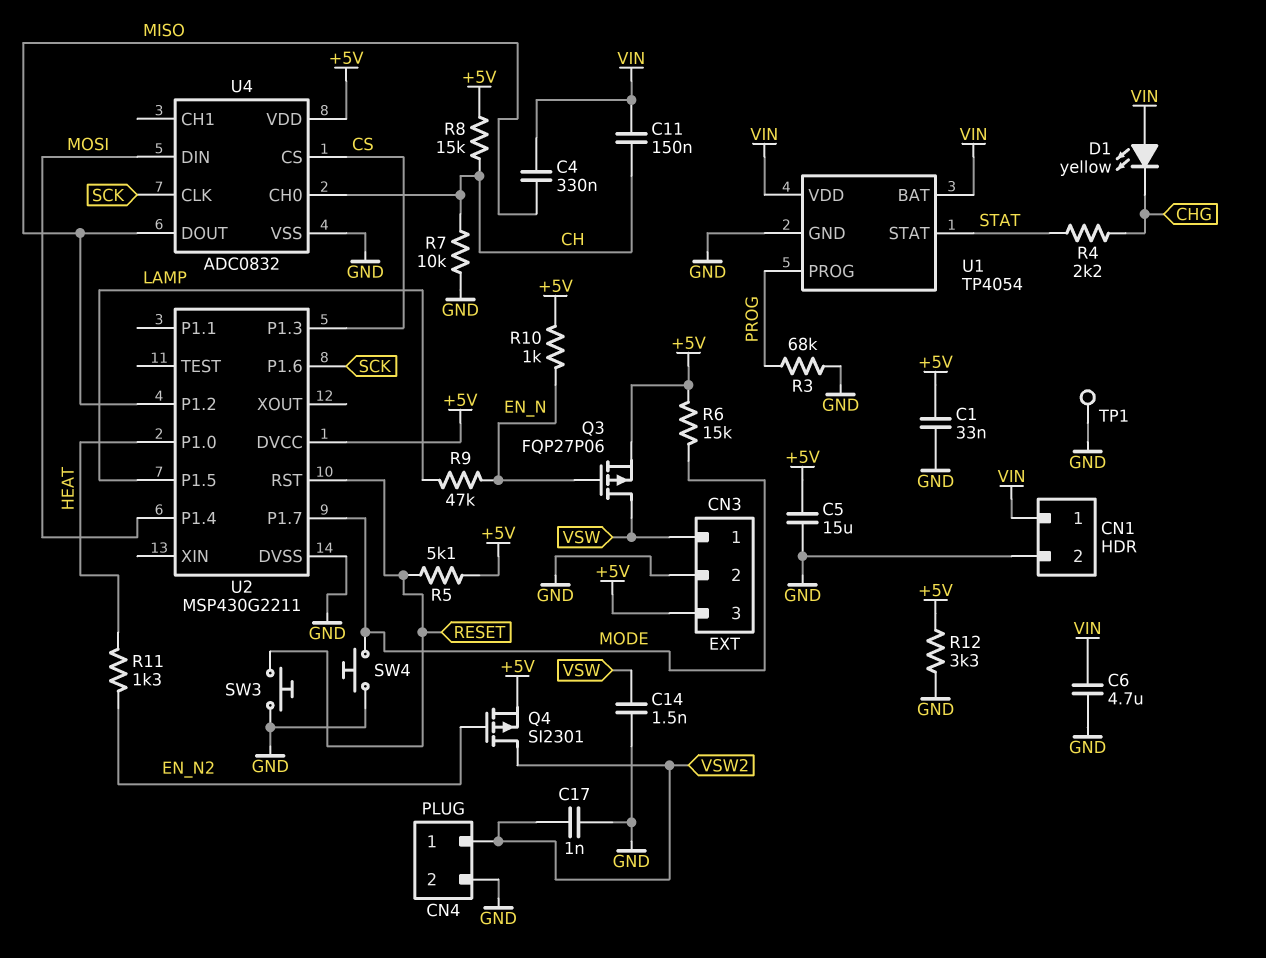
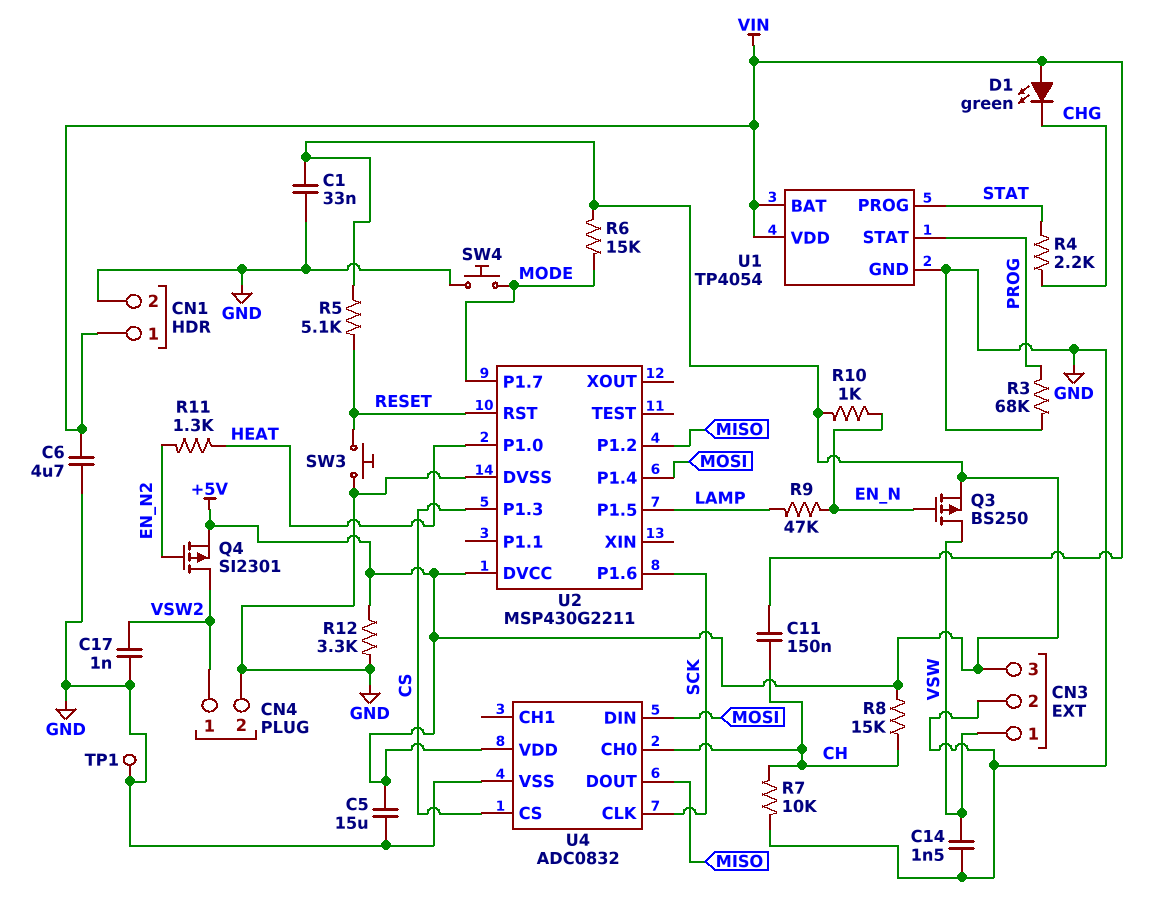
C4: 330nF (MISO, VIN) -> none
D1: LED yellow (A VIN, K CHG) -> LED green (A VIN, K CHG)
Q3: PMOS FQP27P06 (G EN_N, D VSW, S +5V) -> PMOS BS250 (G EN_N, D VSW, S +5V)
U1 pin PROG: PROG -> STAT
U1 pin STAT: STAT -> PROG

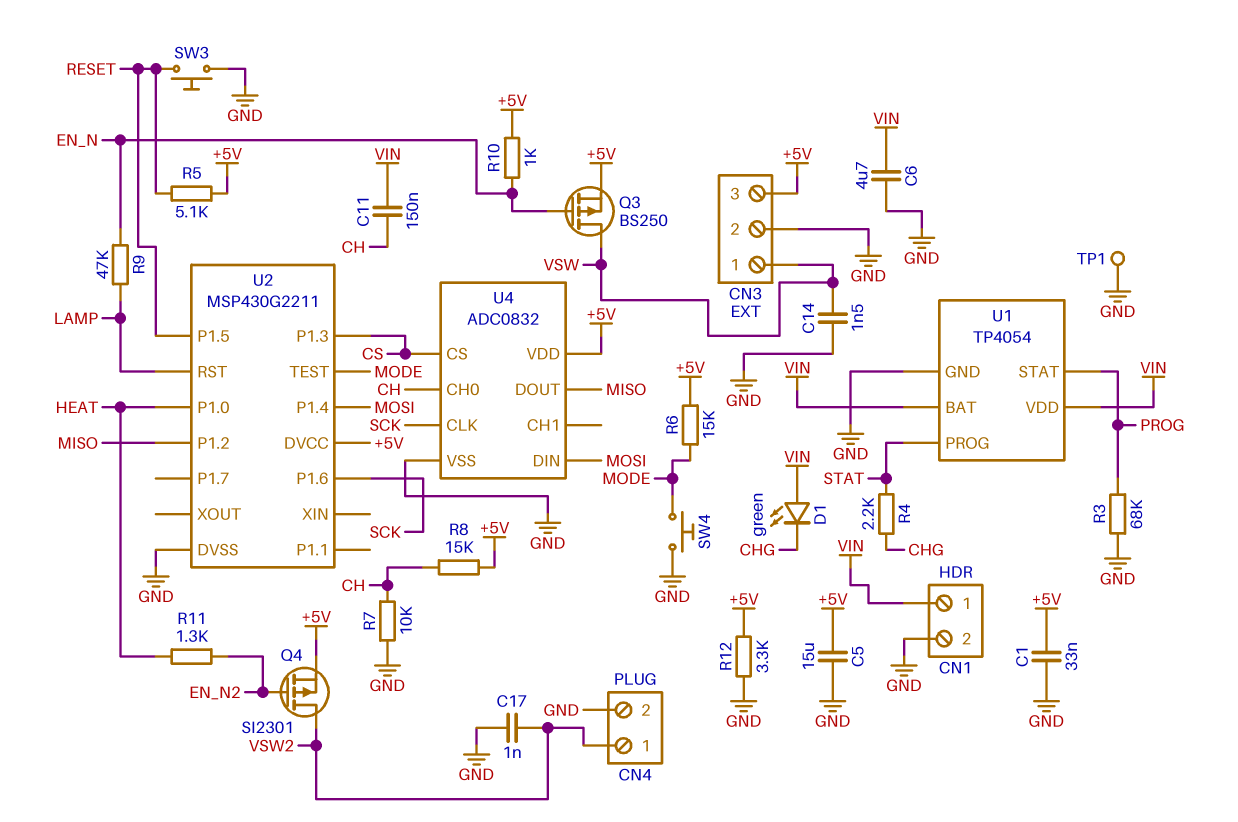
U2 pin P1.5: LAMP -> RESET
U2 pin P1.7: MODE -> none
U2 pin RST: RESET -> LAMP
U2 pin TEST: none -> MODE

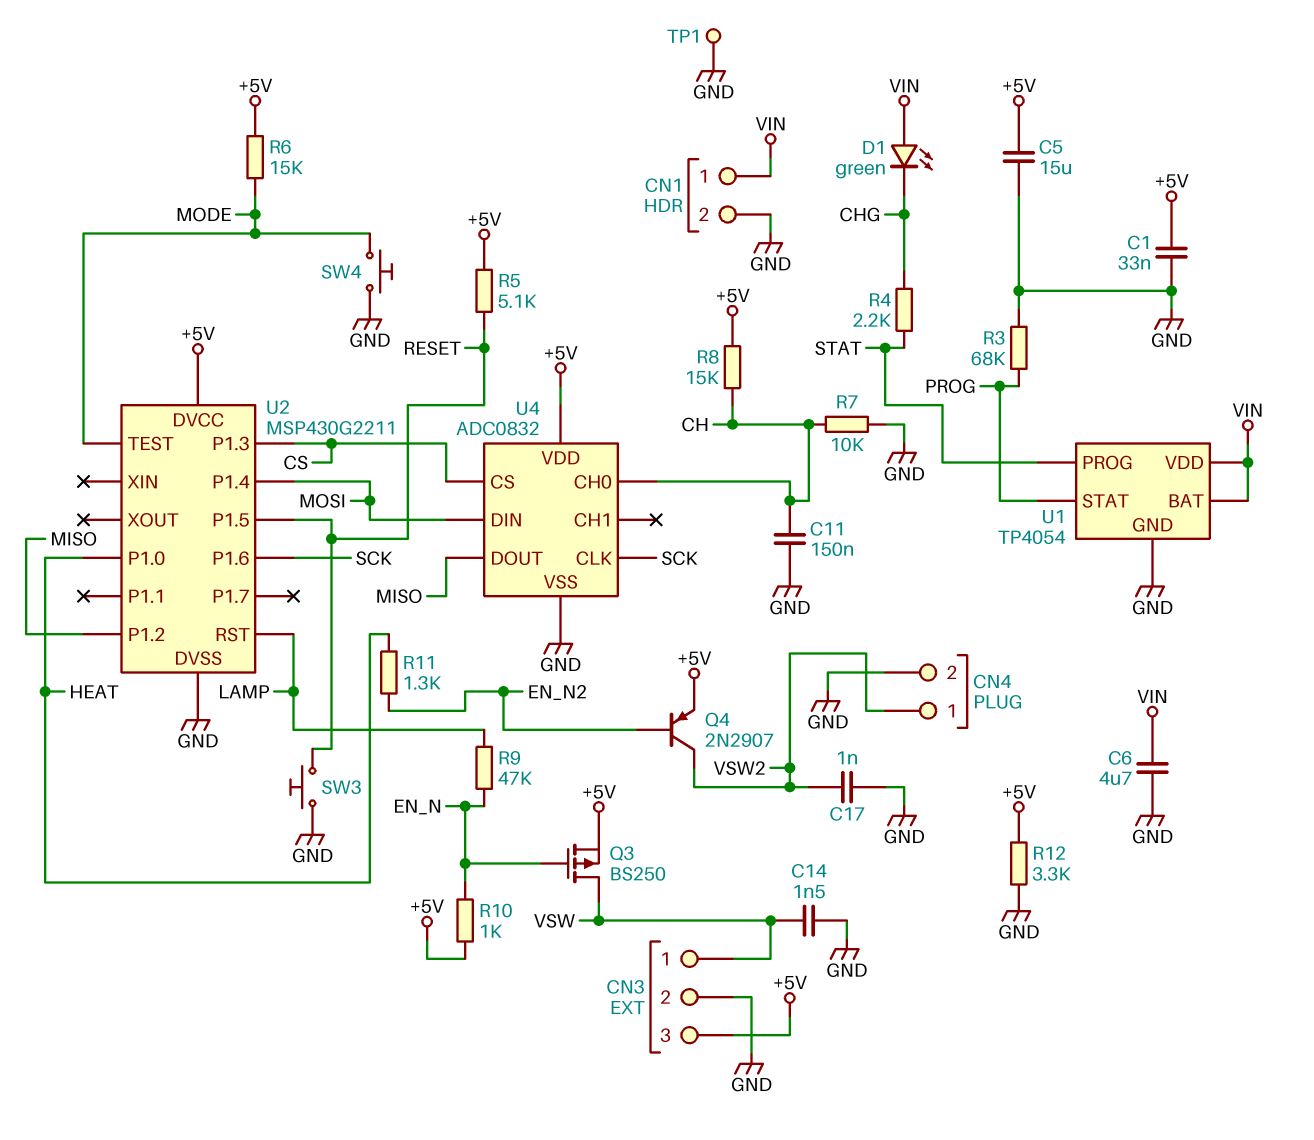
C11: 150nF (CH, VIN) -> 150nF (CH, GND)
Q4: PMOS SI2301 (G EN_N2, D VSW2, S +5V) -> PNP 2N2907 (B EN_N2, C VSW2, E +5V)

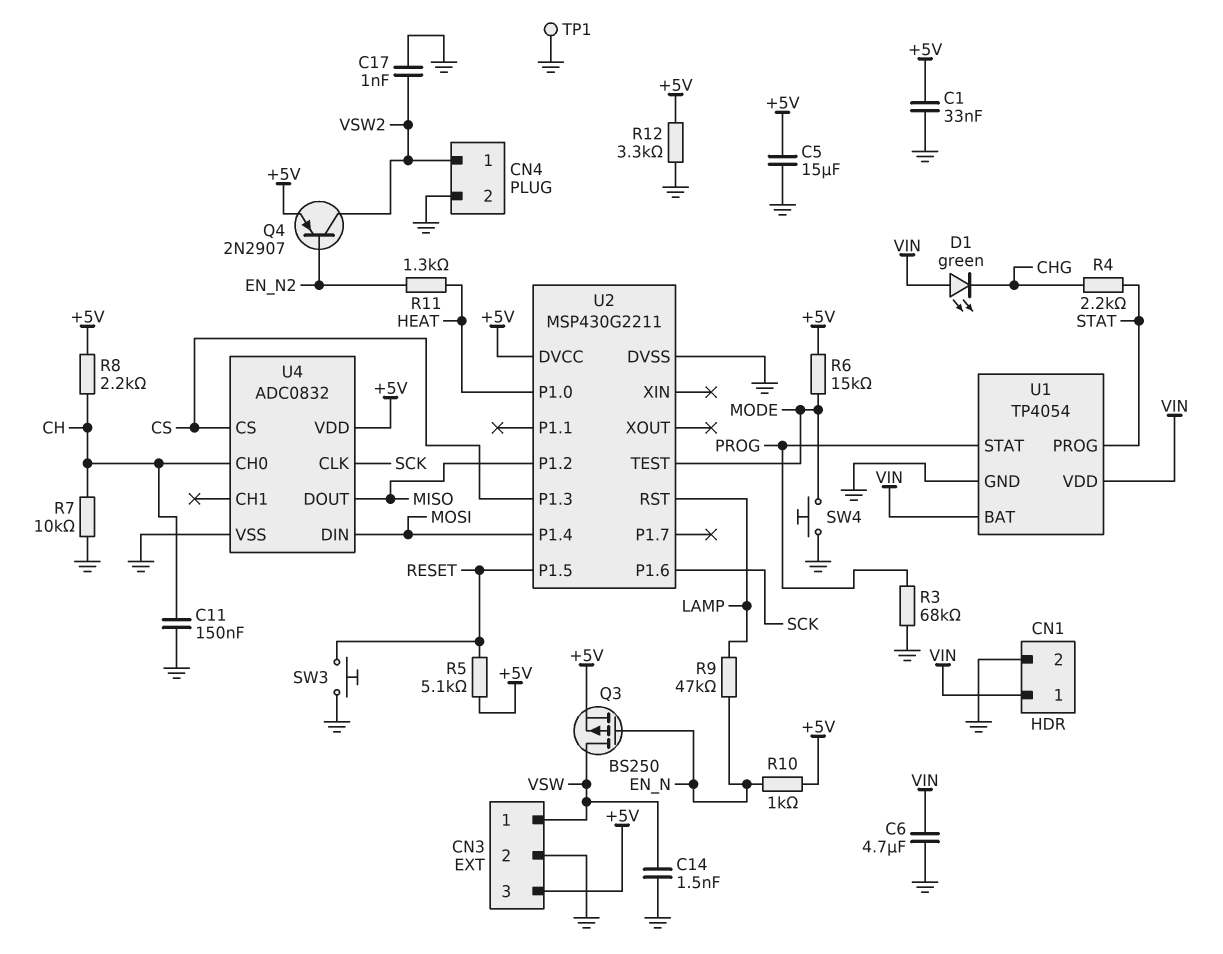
R8: 15k (+5V, CH) -> 2.2k (+5V, CH)

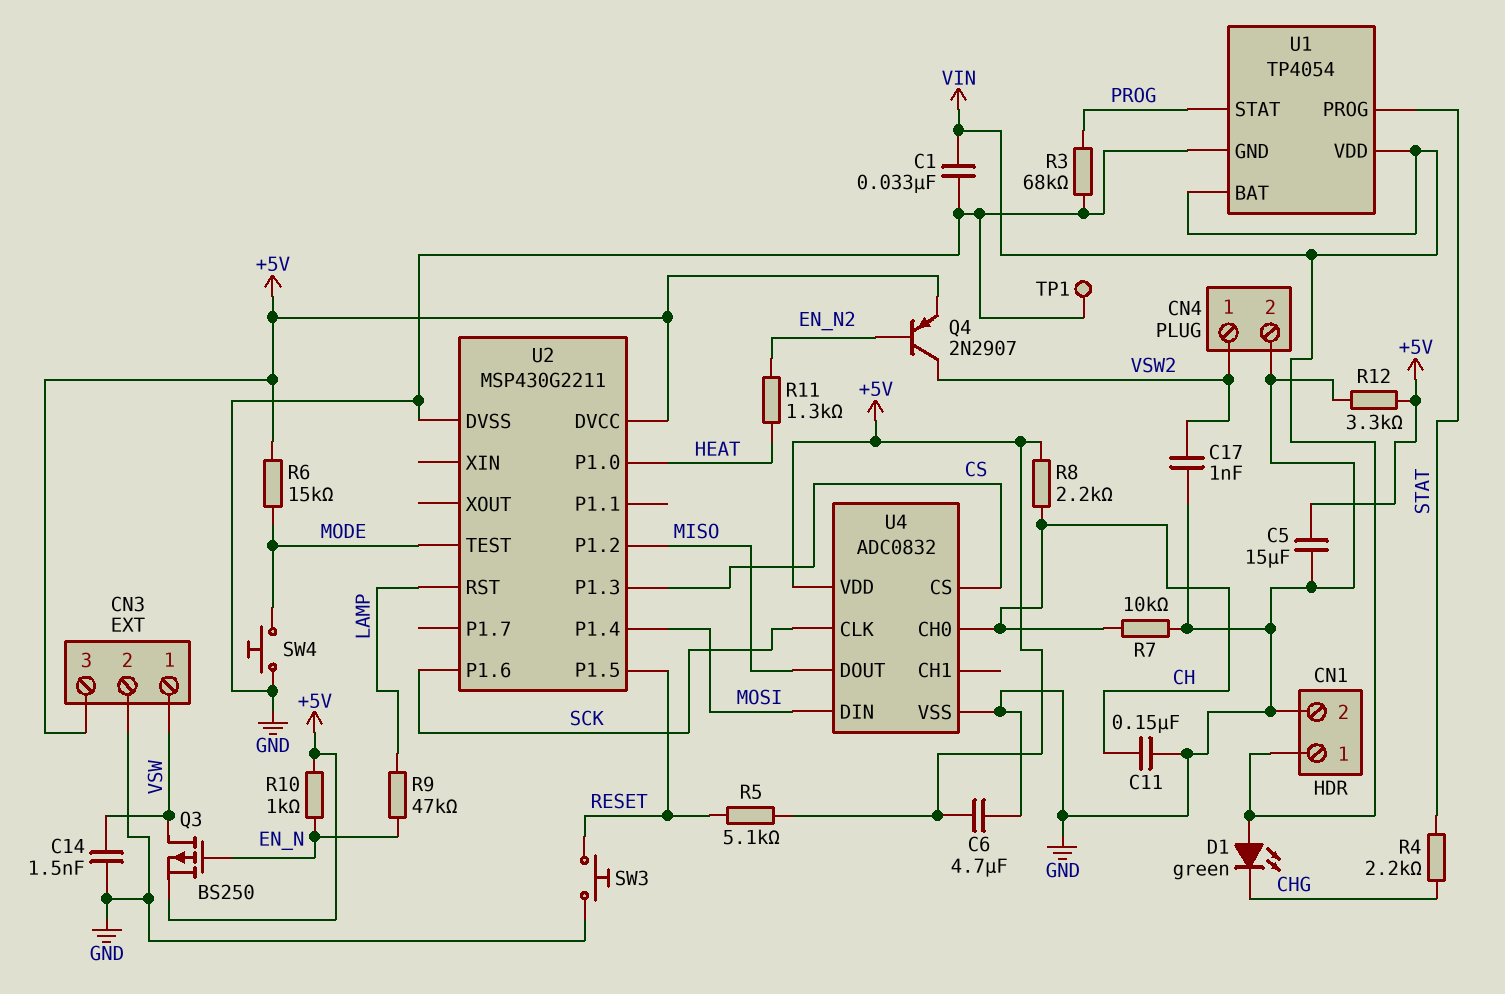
C1: 33nF (+5V, GND) -> 33nF (GND, VIN)
C6: 4.7uF (GND, VIN) -> 4.7uF (+5V, GND)

